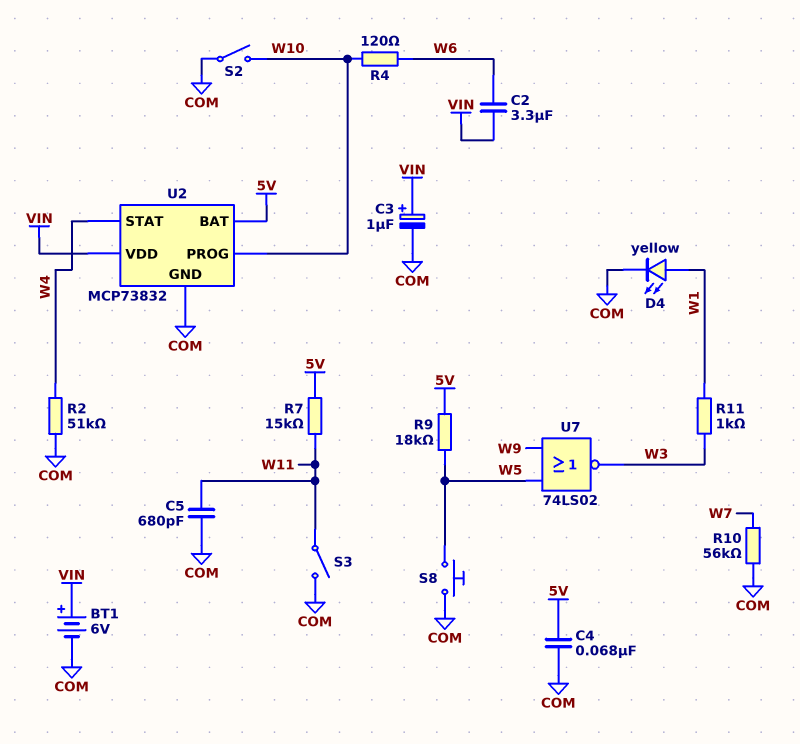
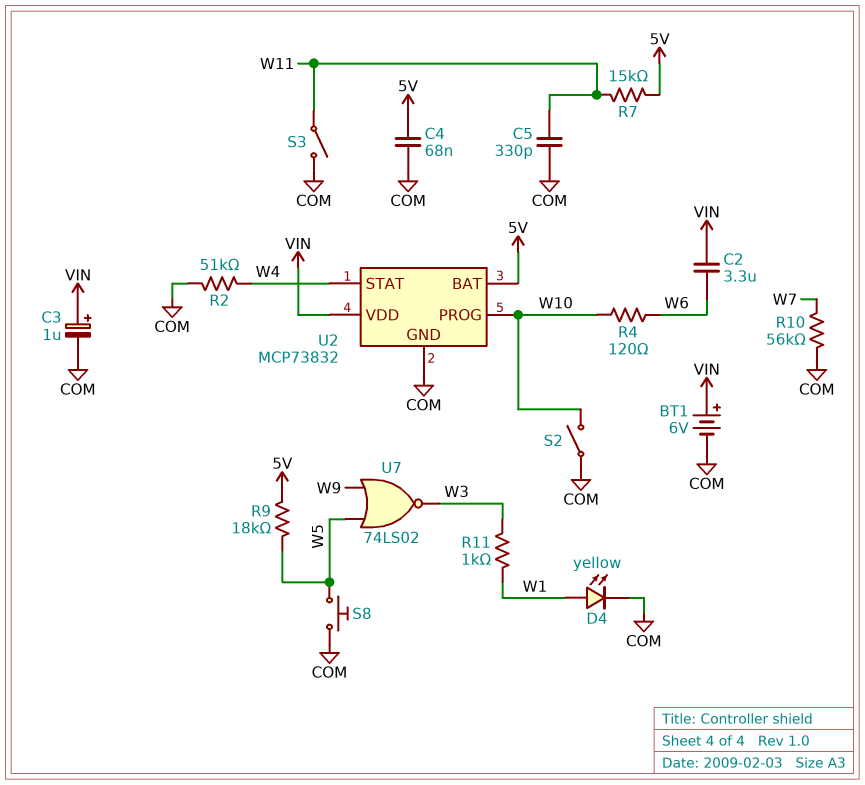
C5: 680pF (COM, W11) -> 330pF (COM, W11)

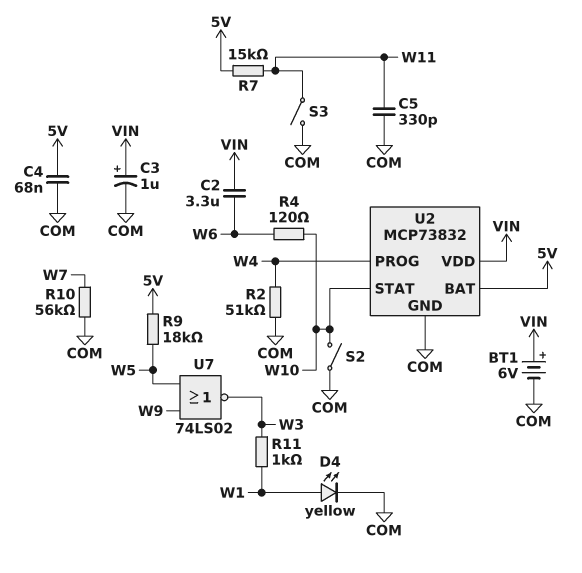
S8: button (COM, W5) -> none
U2 pin PROG: W10 -> W4
U2 pin STAT: W4 -> W10

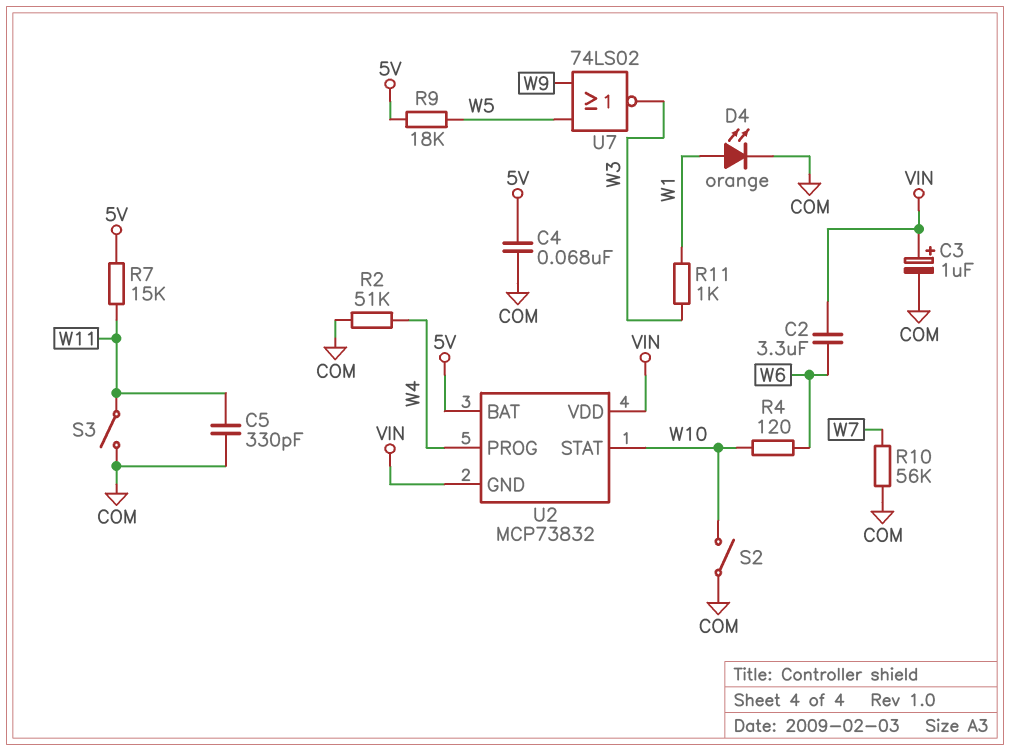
BT1: 6V (plus VIN, minus COM) -> none
D4: LED yellow (A W1, K COM) -> LED orange (A W1, K COM)
U2 pin GND: COM -> VIN

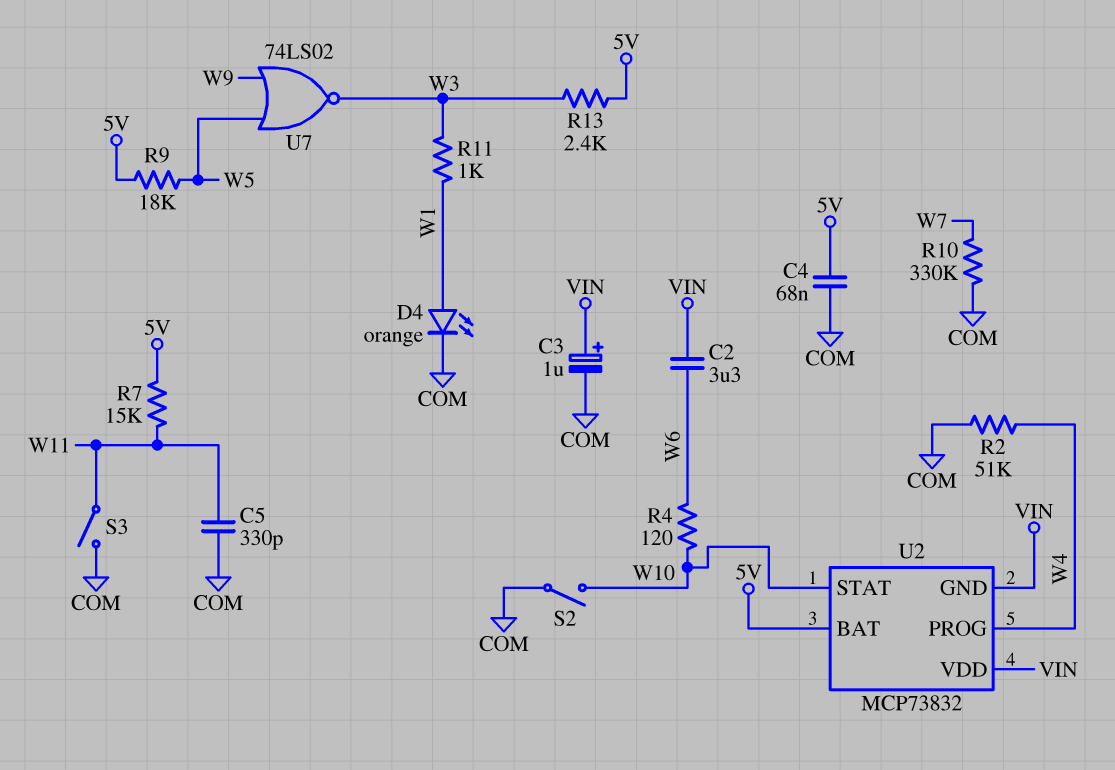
R10: 56k (COM, W7) -> 330k (COM, W7)
R13: none -> 2.4k (5V, W3)

